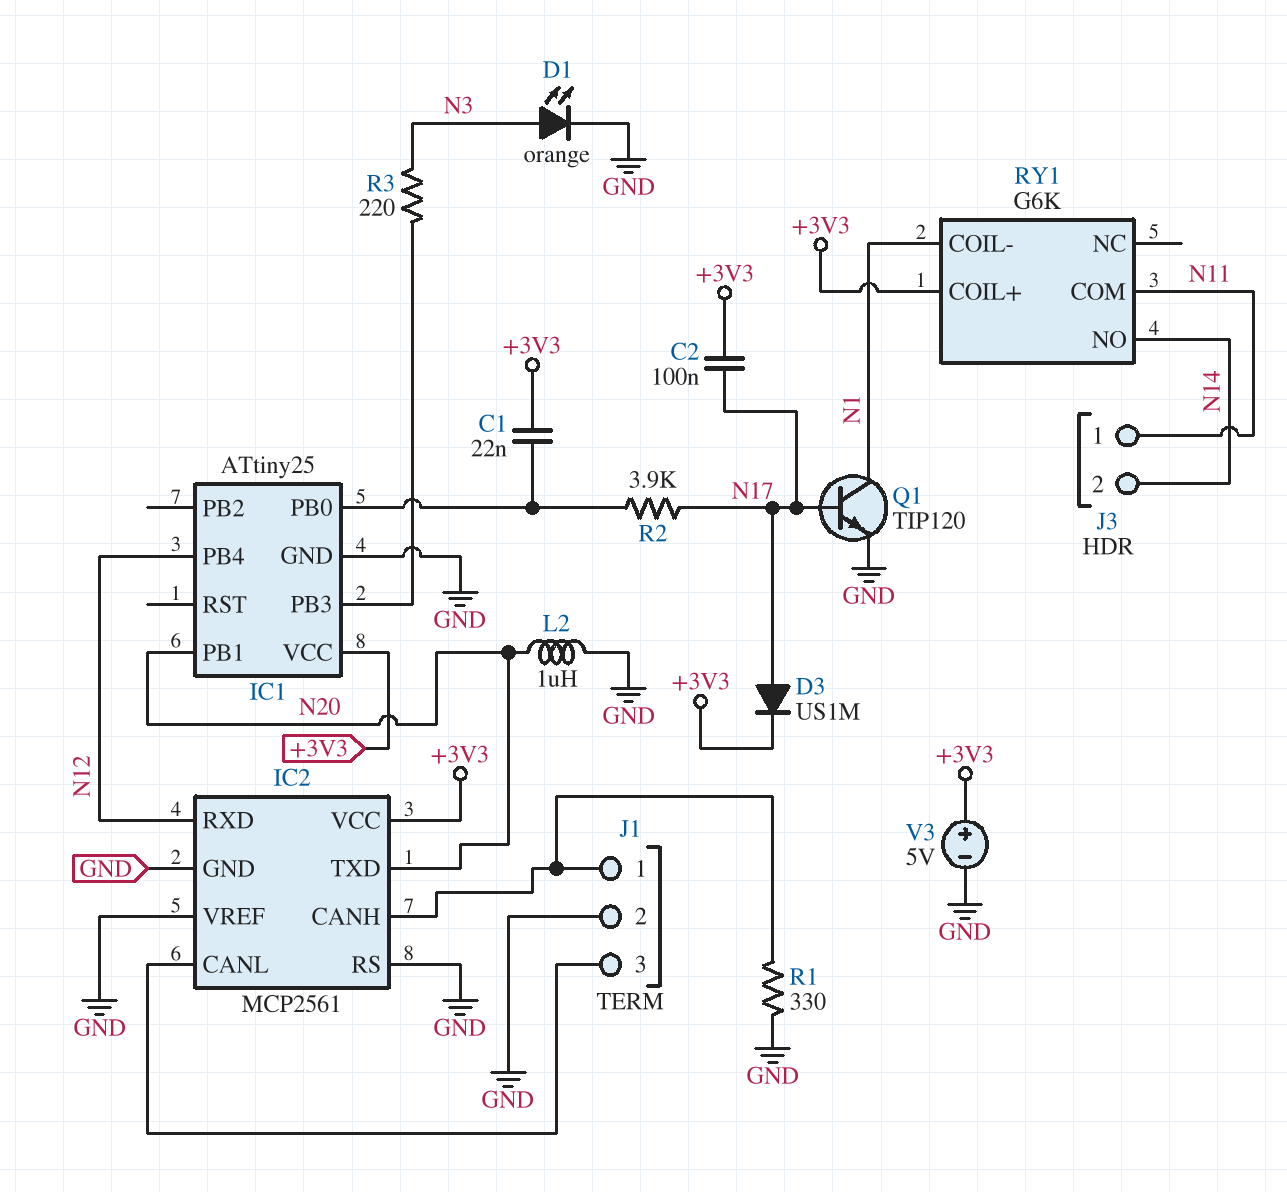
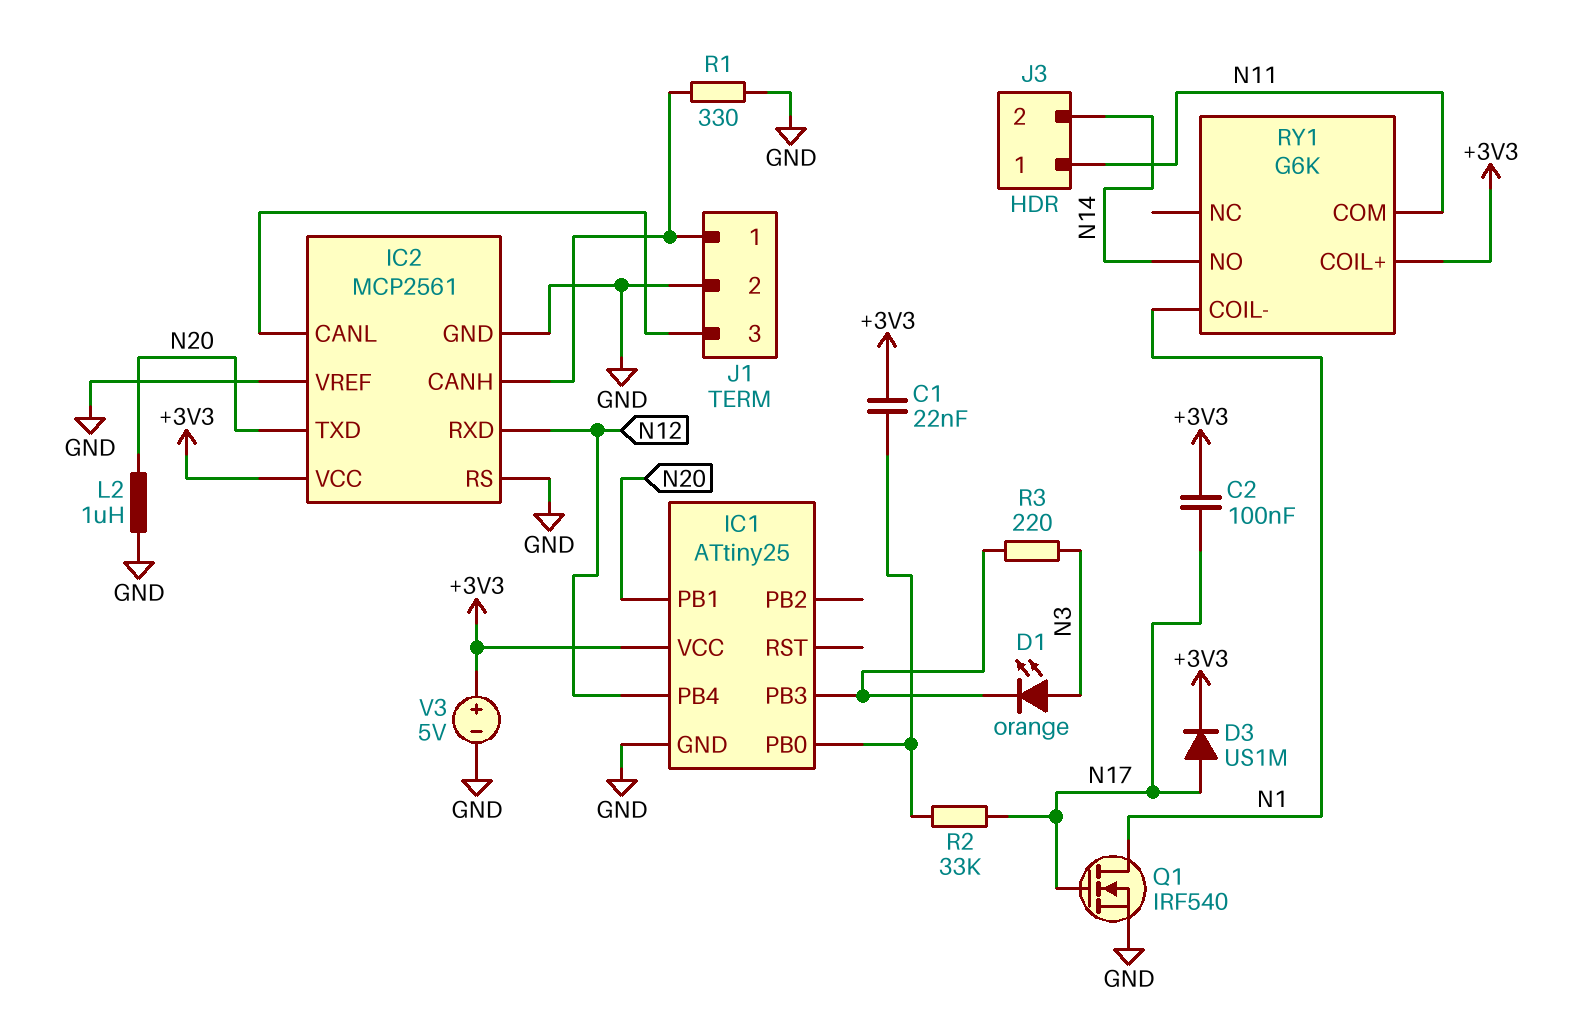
D1: LED orange (A N3, K GND) -> LED orange (A N3, K IC1/PB3)
Q1: NPN TIP120 (B N17, C N1, E GND) -> NMOS IRF540 (G N17, D N1, S GND)
R2: 3.9k (IC1/PB0, N17) -> 33k (IC1/PB0, N17)

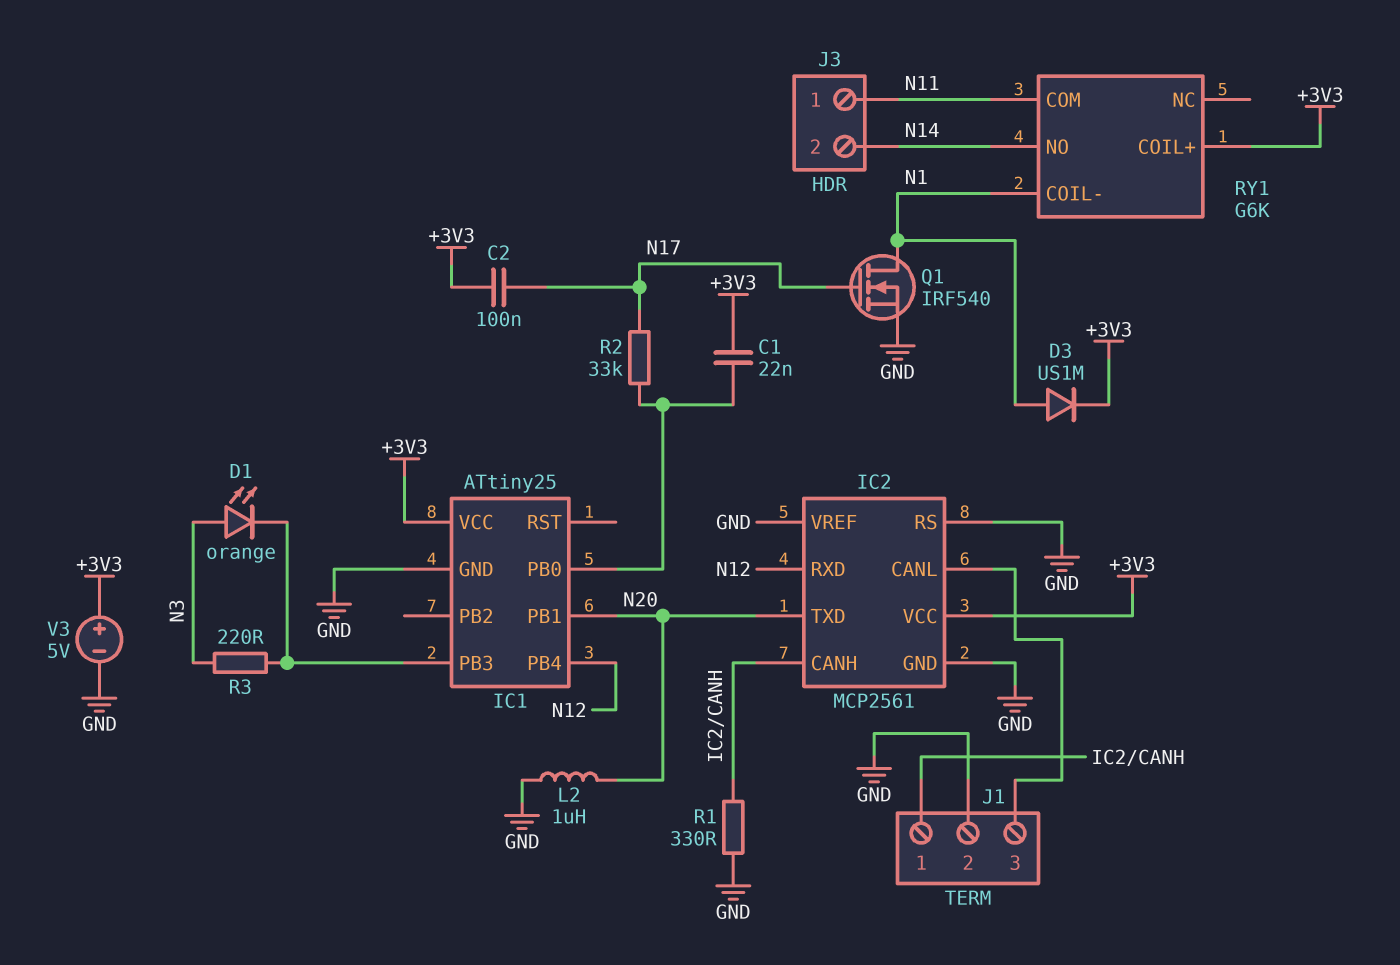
D3: diode US1M (A N17, K +3V3) -> diode US1M (A N1, K +3V3)

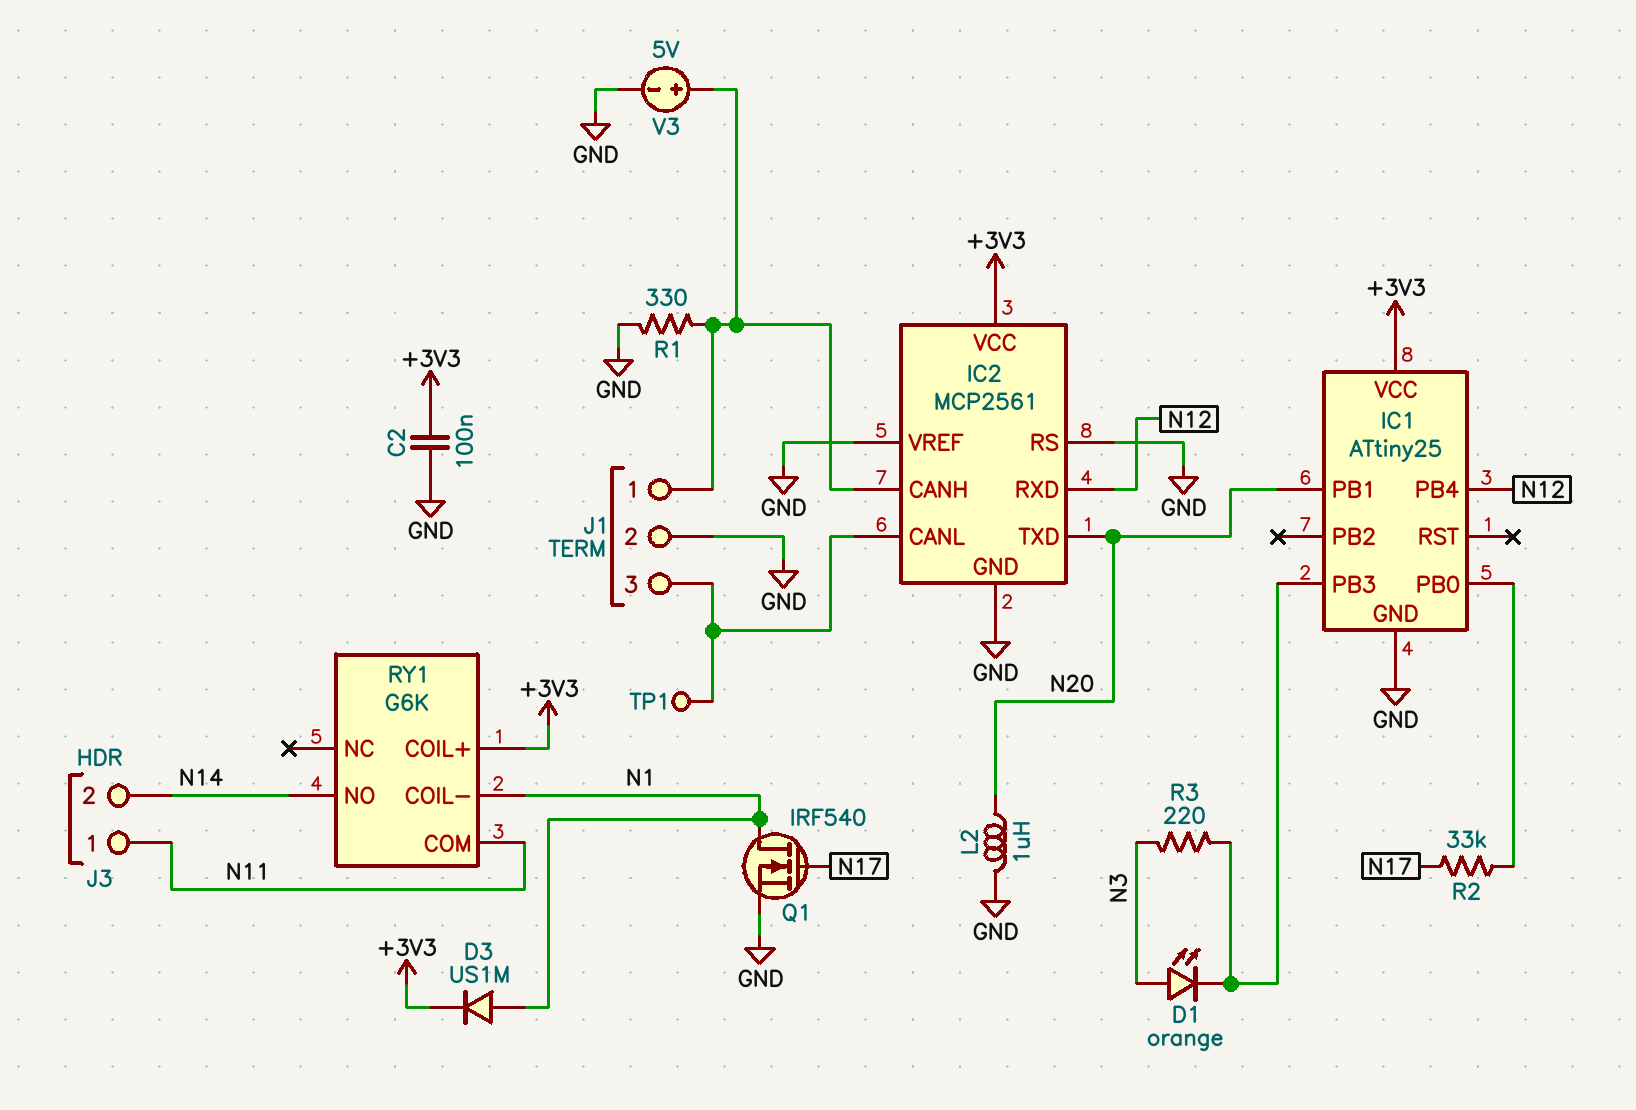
C1: 22nF (+3V3, IC1/PB0) -> none
C2: 100nF (+3V3, N17) -> 100nF (+3V3, GND)
TP1: none -> test point (IC2/CANL)
V3: 5V (plus +3V3, minus GND) -> 5V (plus IC2/CANH, minus GND)

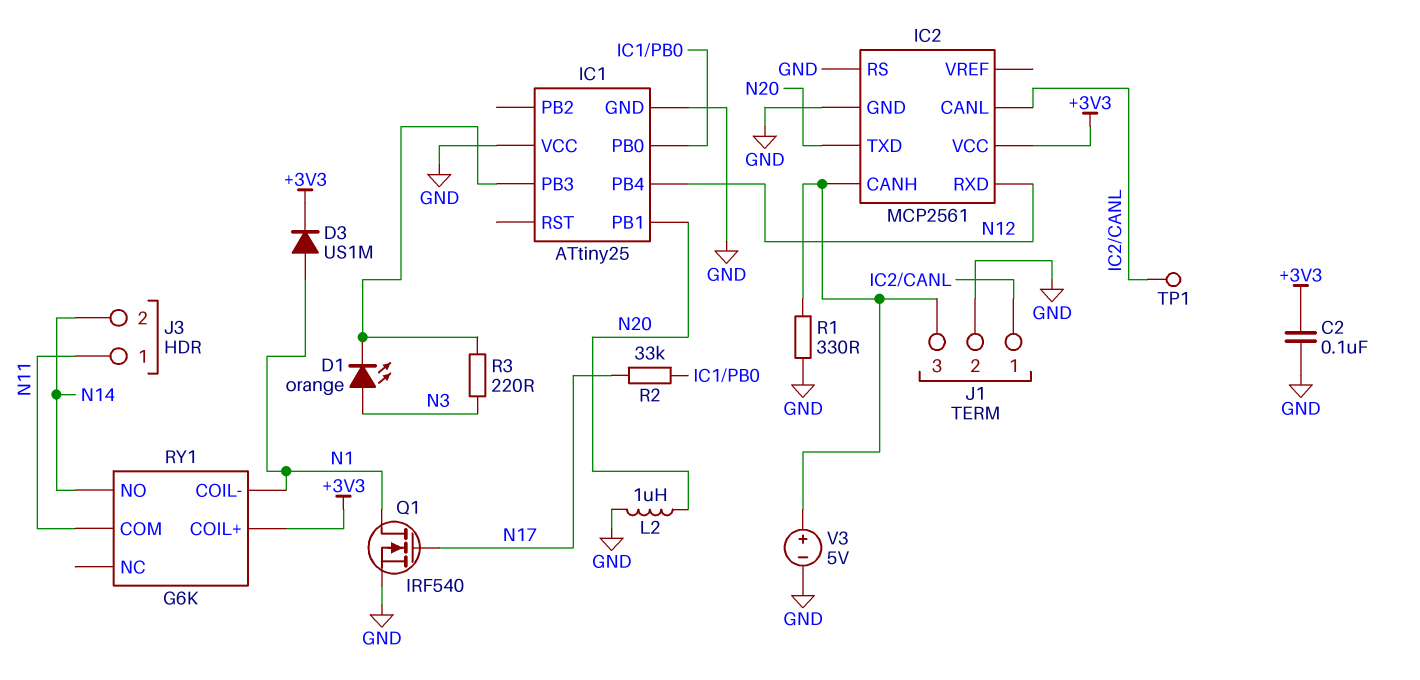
IC1 pin VCC: +3V3 -> GND
IC2 pin VREF: GND -> none
J1 pin 1: IC2/CANH -> IC2/CANL
J1 pin 3: IC2/CANL -> IC2/CANH

